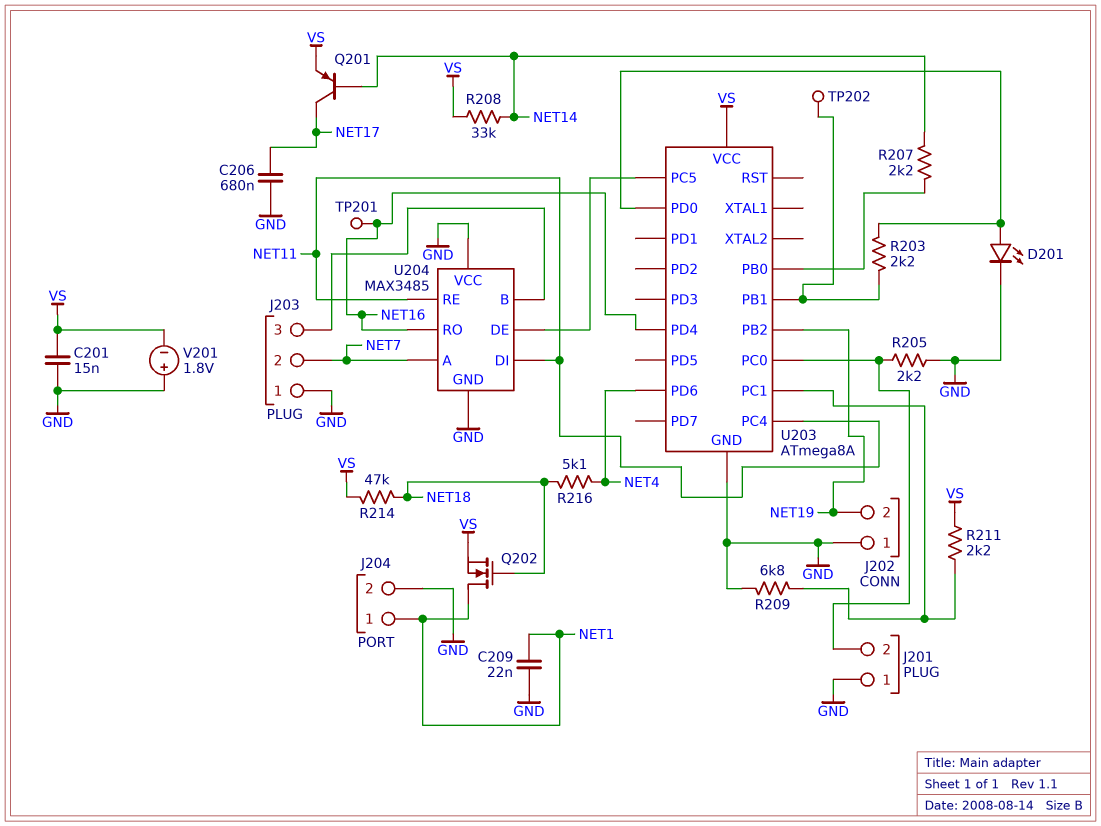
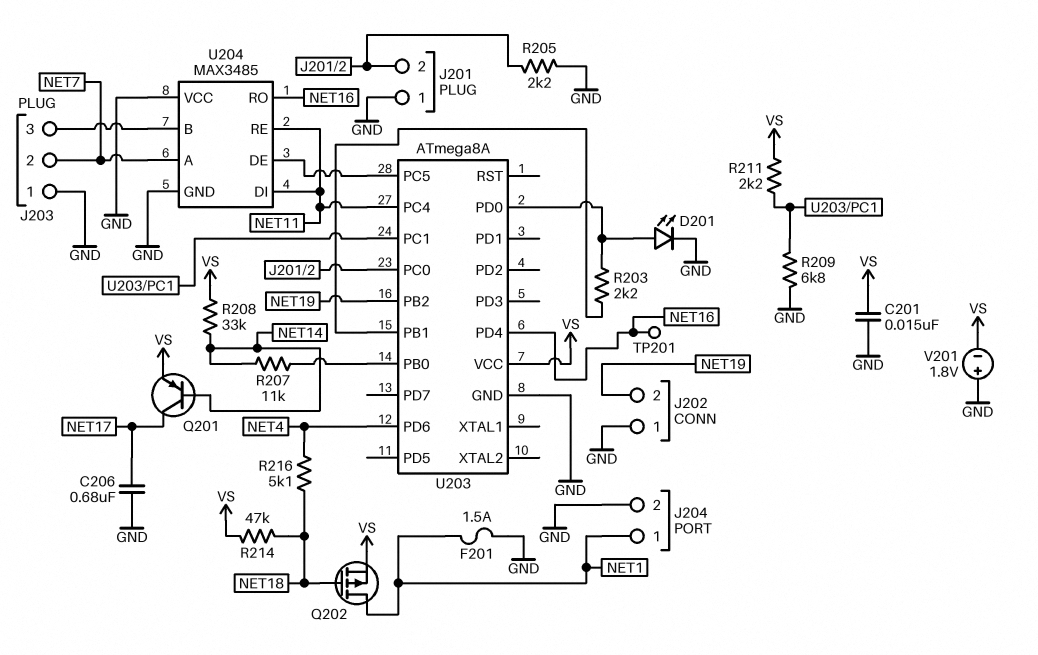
C209: 22nF (GND, NET1) -> none
F201: none -> 1.5A (GND, NET1)
Q202: NMOS (G NET18, D NET1, S VS) -> PMOS (G NET18, D NET1, S VS)
R207: 2.2k (NET14, U203/PB0) -> 11k (NET14, U203/PB0)
TP202: test point (U203/PB1) -> none

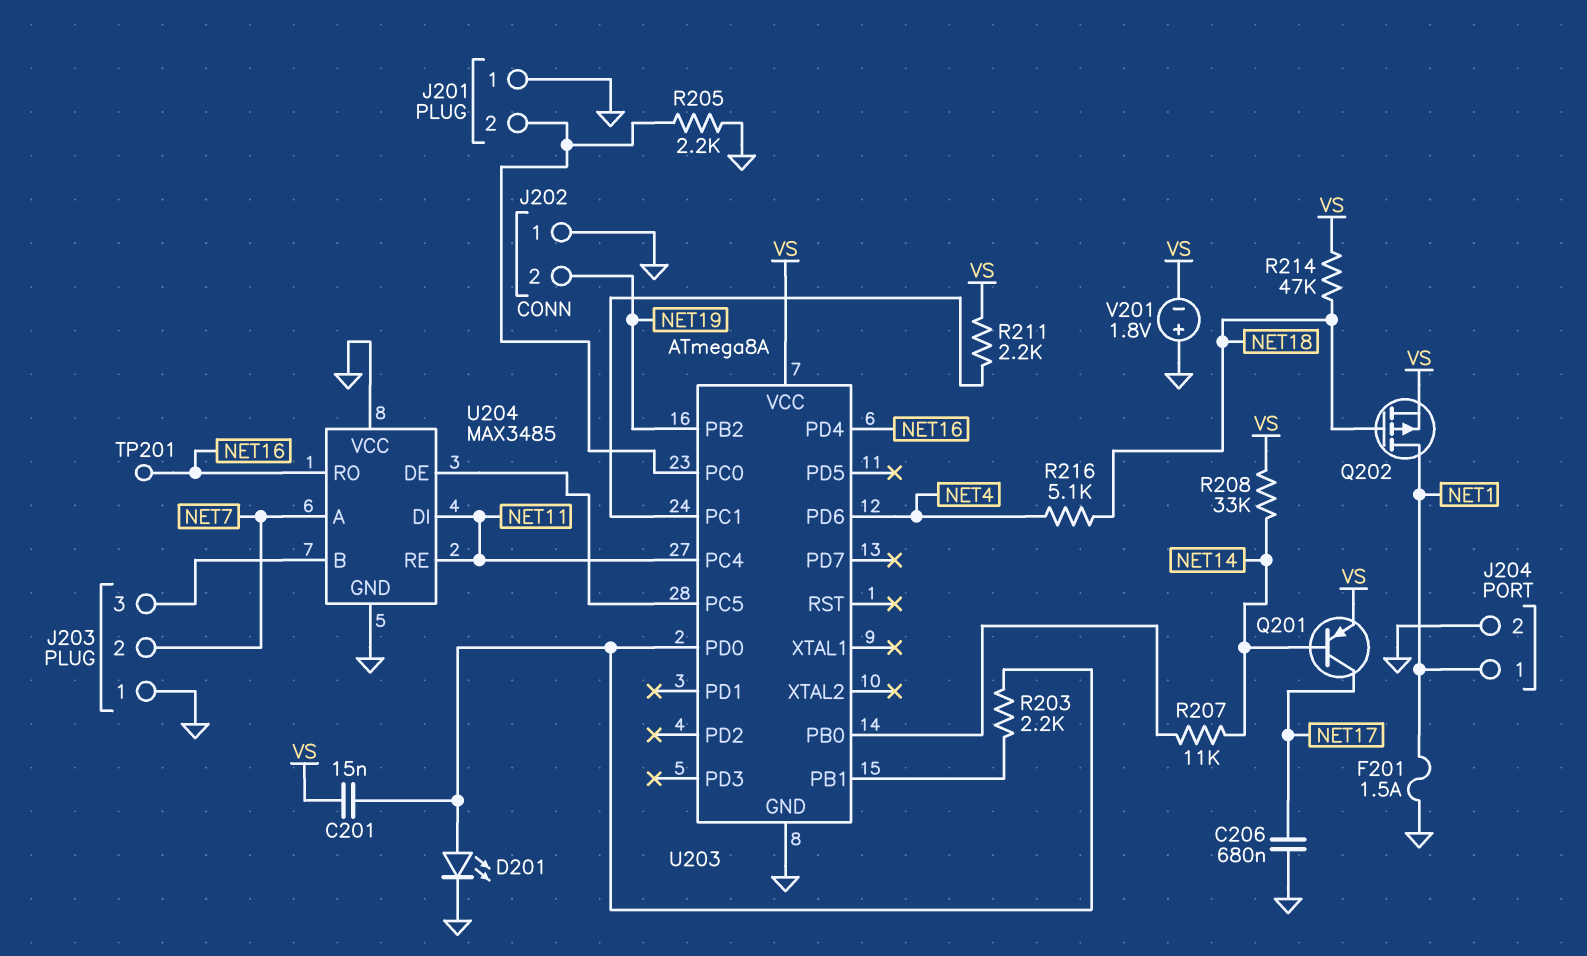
C201: 15nF (GND, VS) -> 15nF (U203/PD0, VS)
R209: 6.8k (GND, U203/PC1) -> none

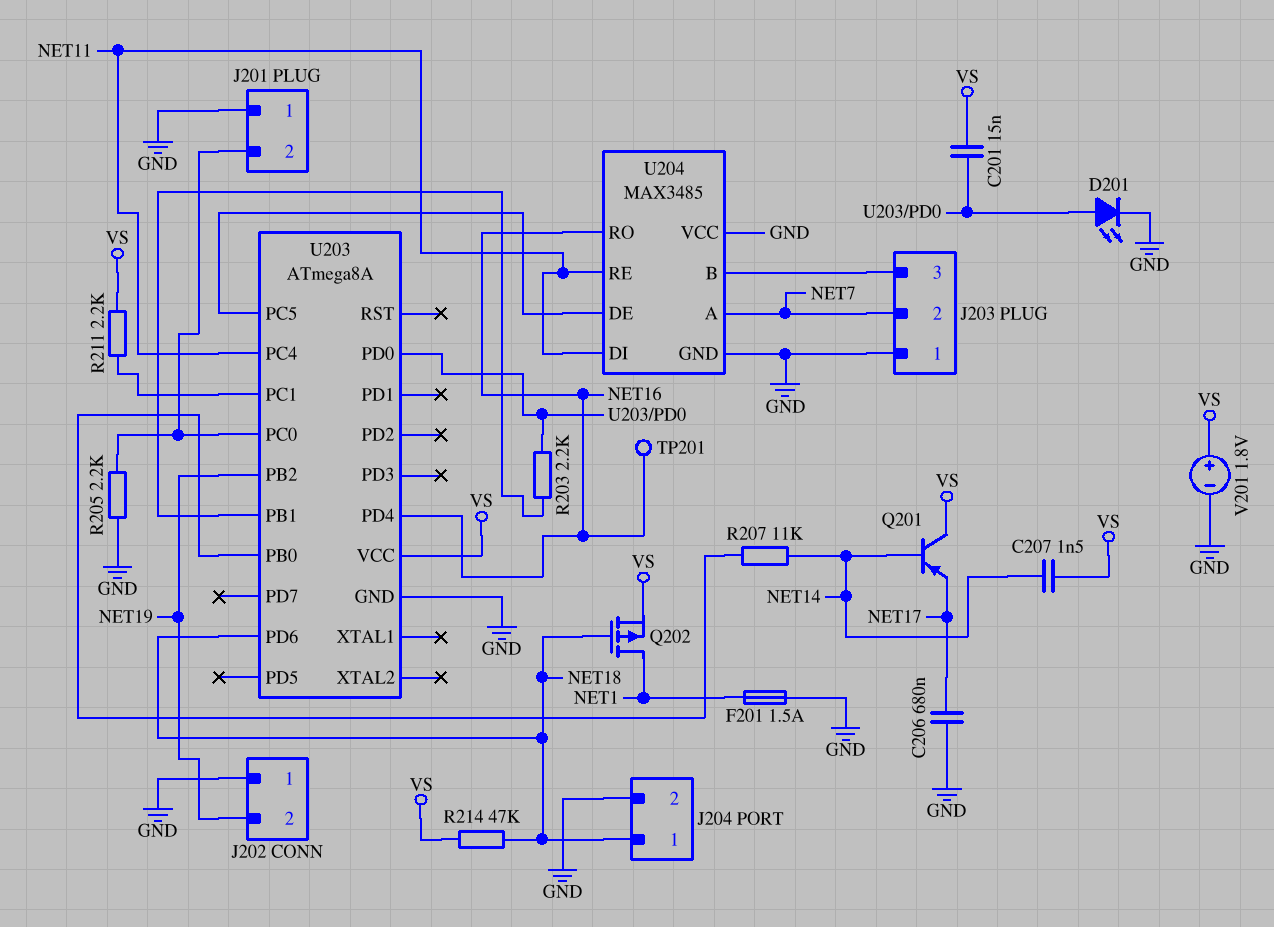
C207: none -> 1.5nF (NET14, VS)
J204 pin 1: NET1 -> NET18
Q201: PNP (B NET14, C NET17, E VS) -> PNP (B NET14, C VS, E NET17)
R208: 33k (NET14, VS) -> none
R216: 5.1k (NET4, NET18) -> none
U203 pin PD6: NET4 -> NET18
V201: 1.8V (plus GND, minus VS) -> 1.8V (plus VS, minus GND)

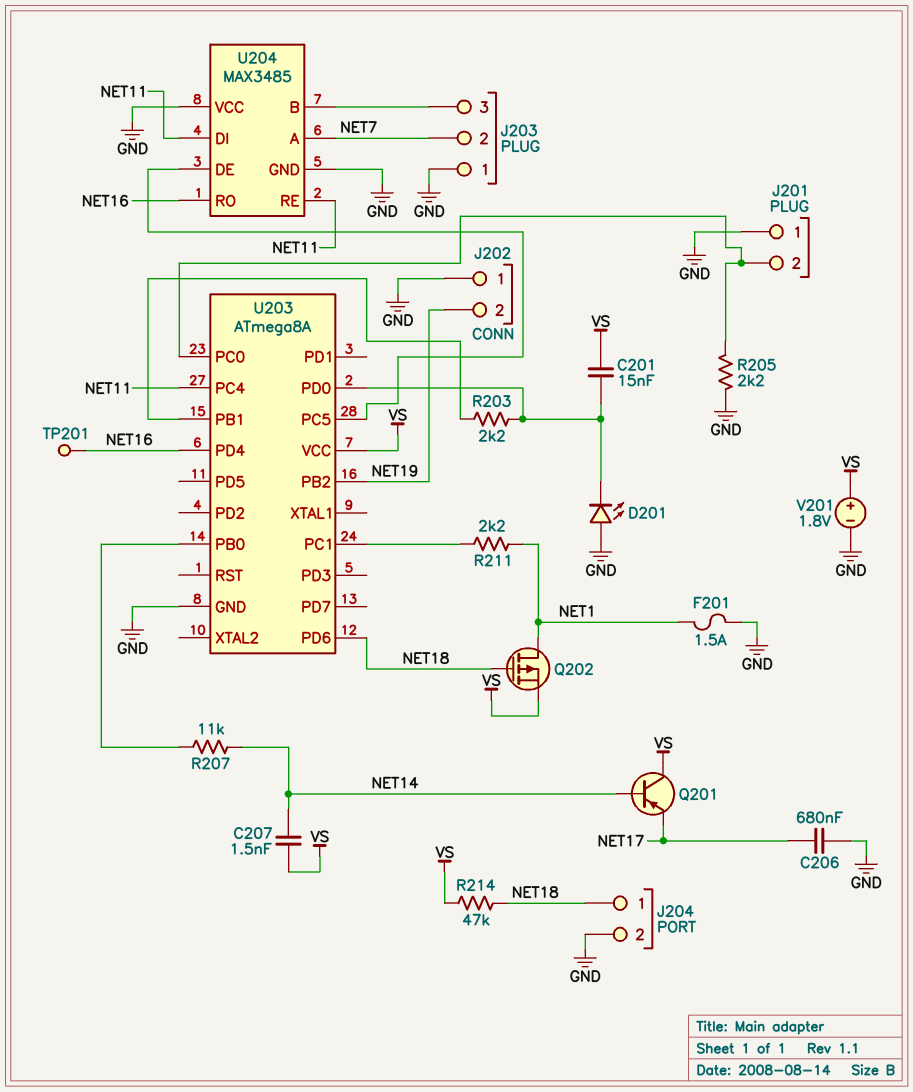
D201: LED (A U203/PD0, K GND) -> LED (A GND, K U203/PD0)
R211: 2.2k (U203/PC1, VS) -> 2.2k (NET1, U203/PC1)

